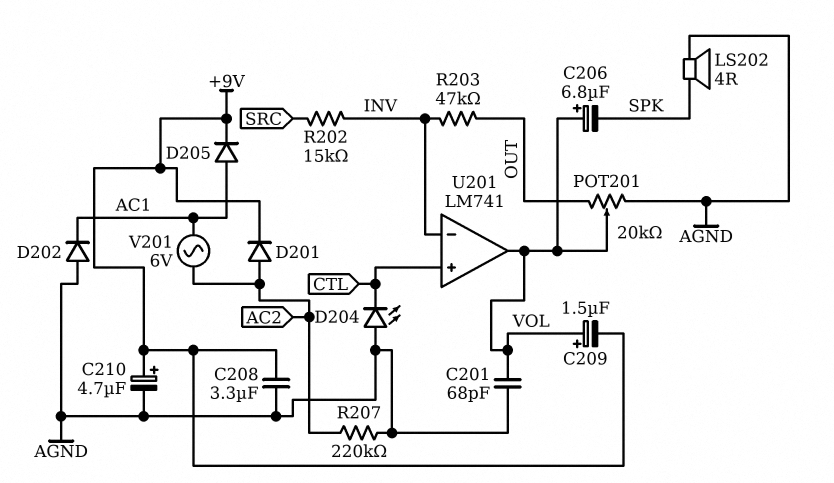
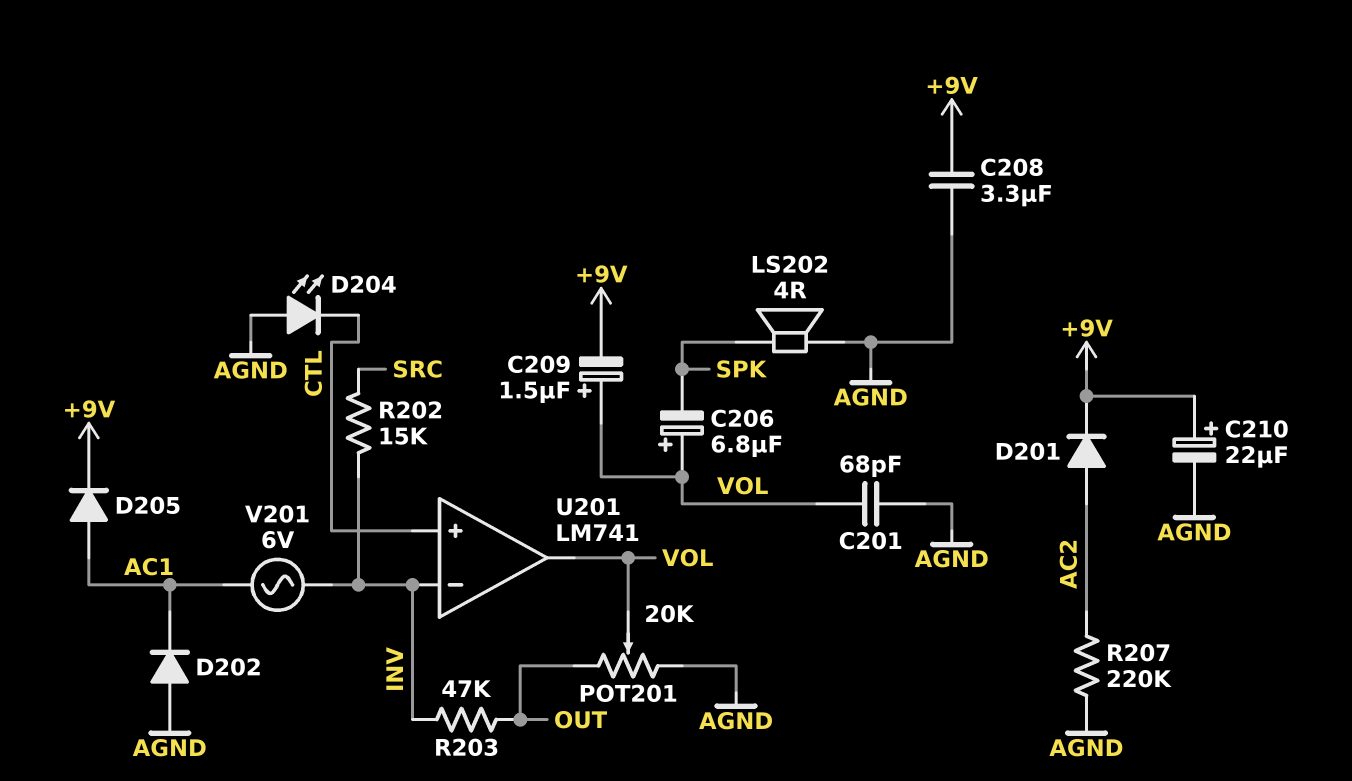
C210: 4.7uF (plus +9V, minus AGND) -> 22uF (plus +9V, minus AGND)
V201: AC 6V (AC1, AC2) -> AC 6V (AC1, INV)

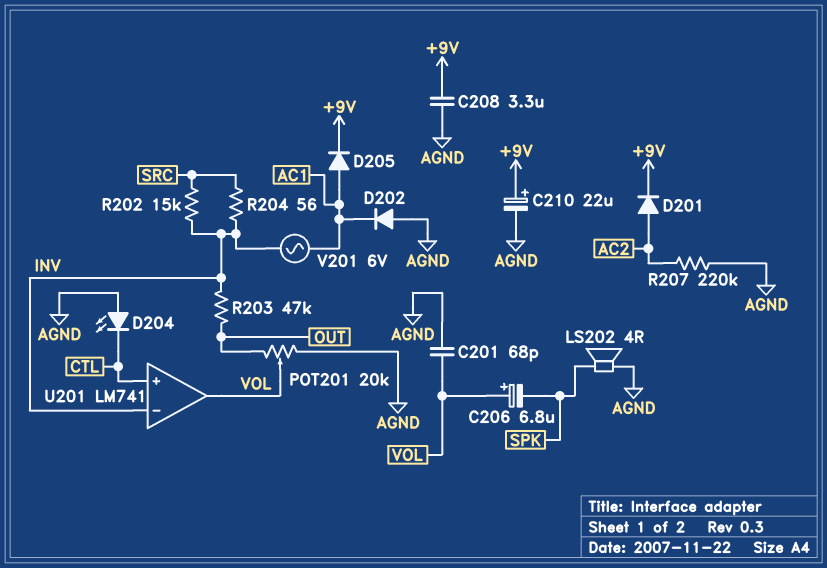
C209: 1.5uF (plus VOL, minus +9V) -> none
R204: none -> 56 (INV, SRC)

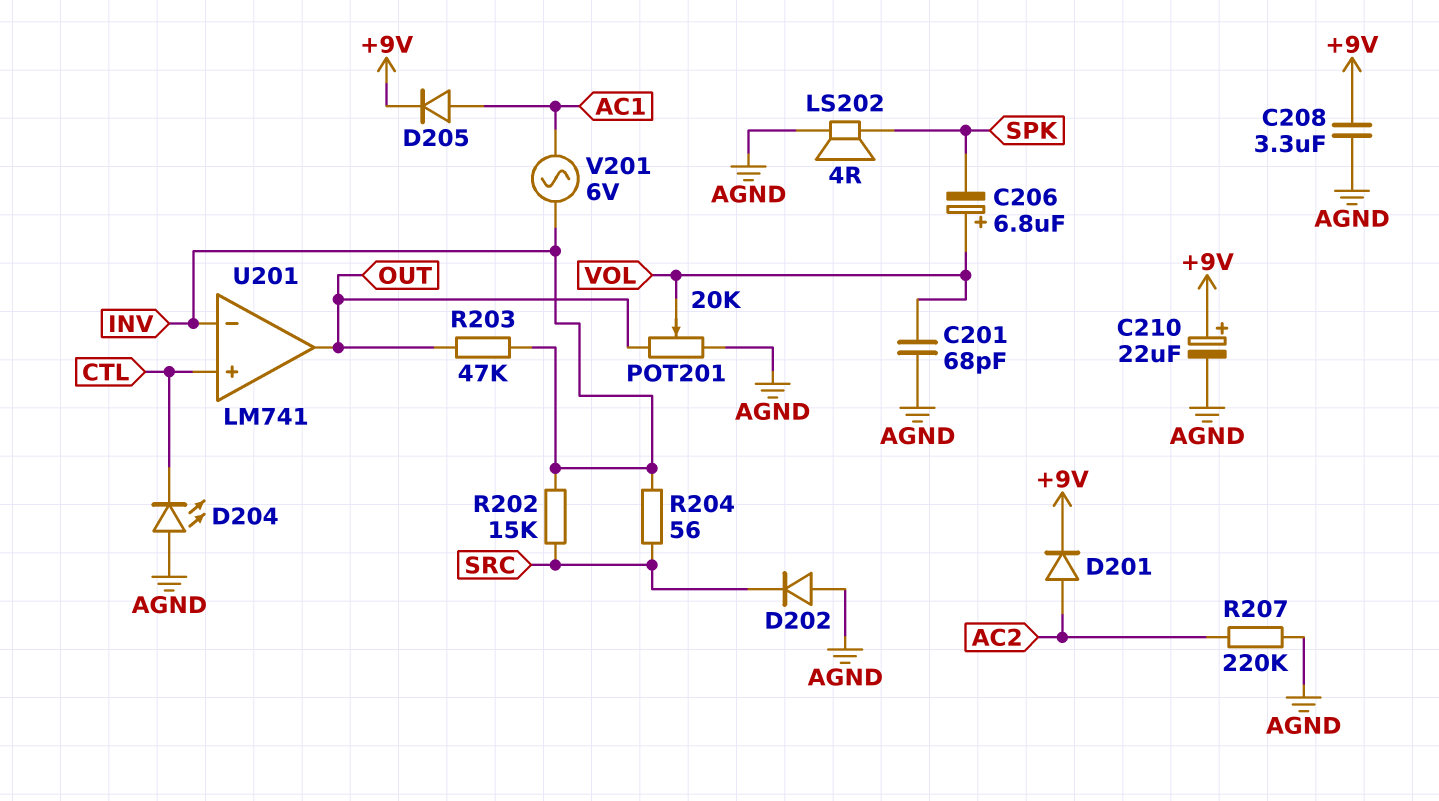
D202: diode (A AGND, K AC1) -> diode (A AGND, K SRC)
U201 pin out: VOL -> OUT

